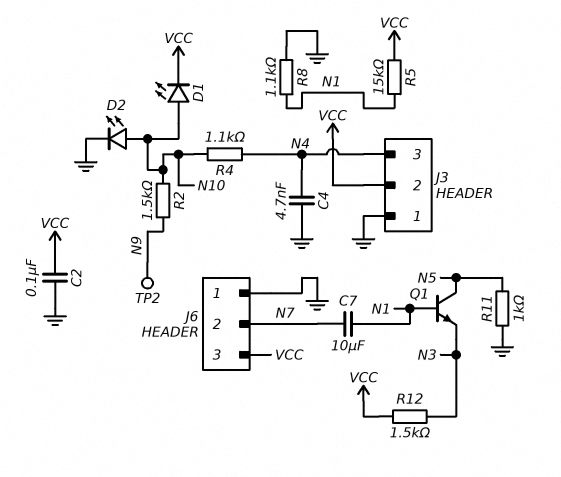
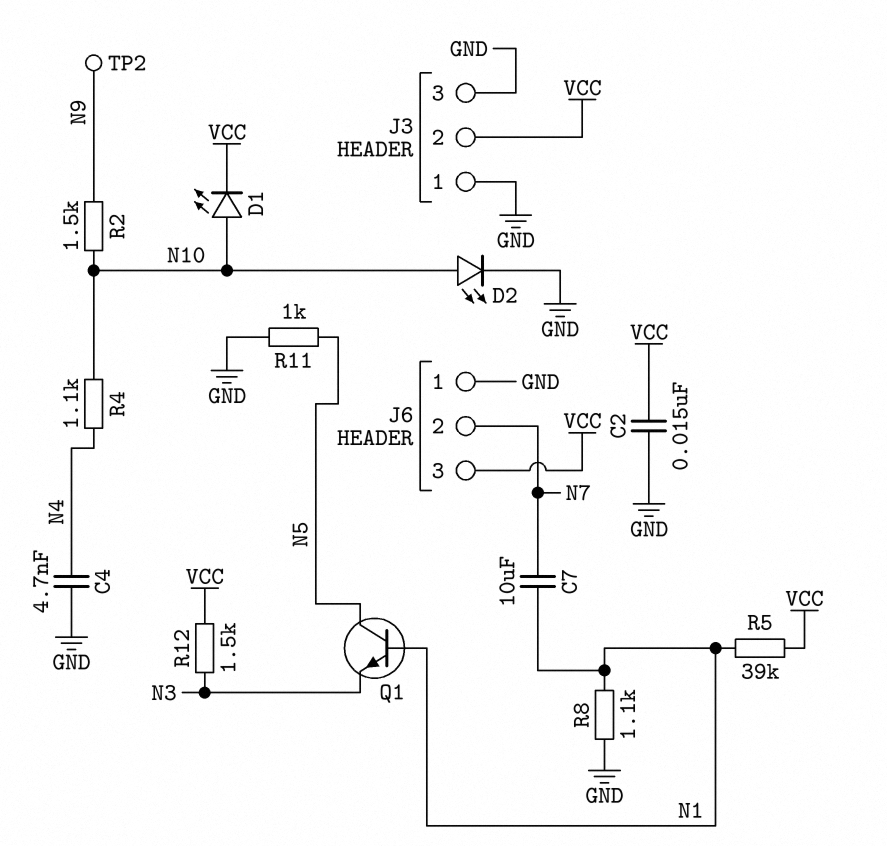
C2: 100nF (GND, VCC) -> 15nF (GND, VCC)
J3 pin 3: N4 -> GND
R5: 15k (N1, VCC) -> 39k (N1, VCC)

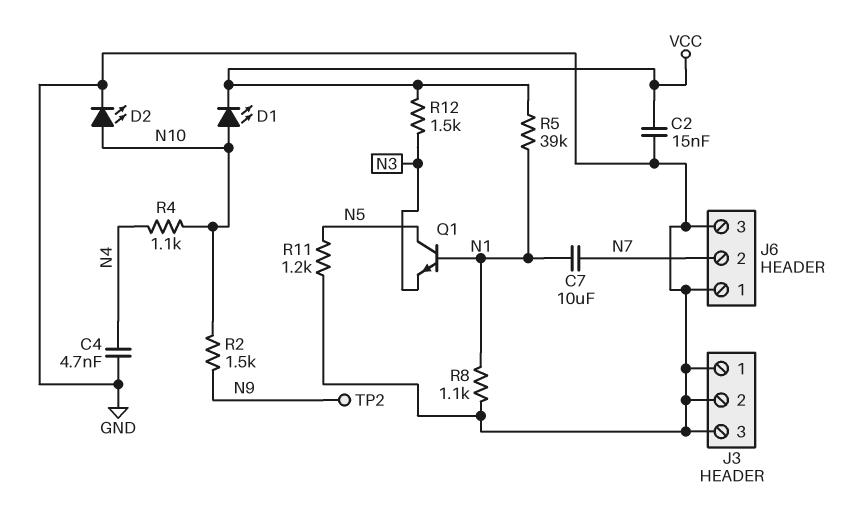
J3 pin 2: VCC -> GND
J6 pin 3: VCC -> GND
R11: 1k (GND, N5) -> 1.2k (GND, N5)

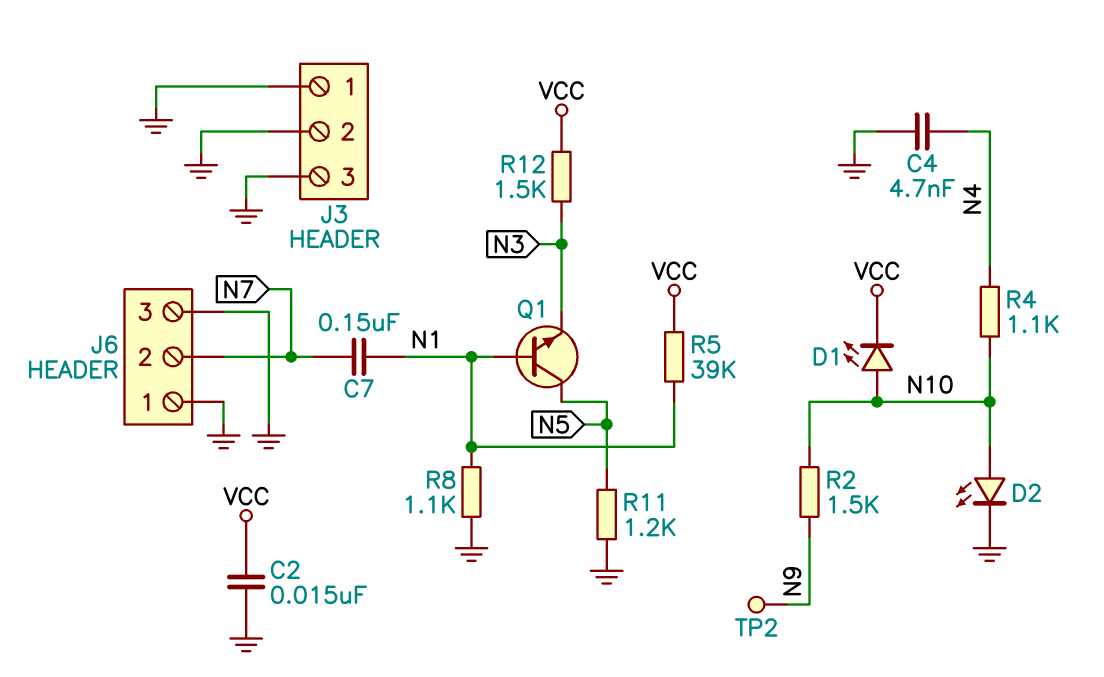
C7: 10uF (N1, N7) -> 150nF (N1, N7)

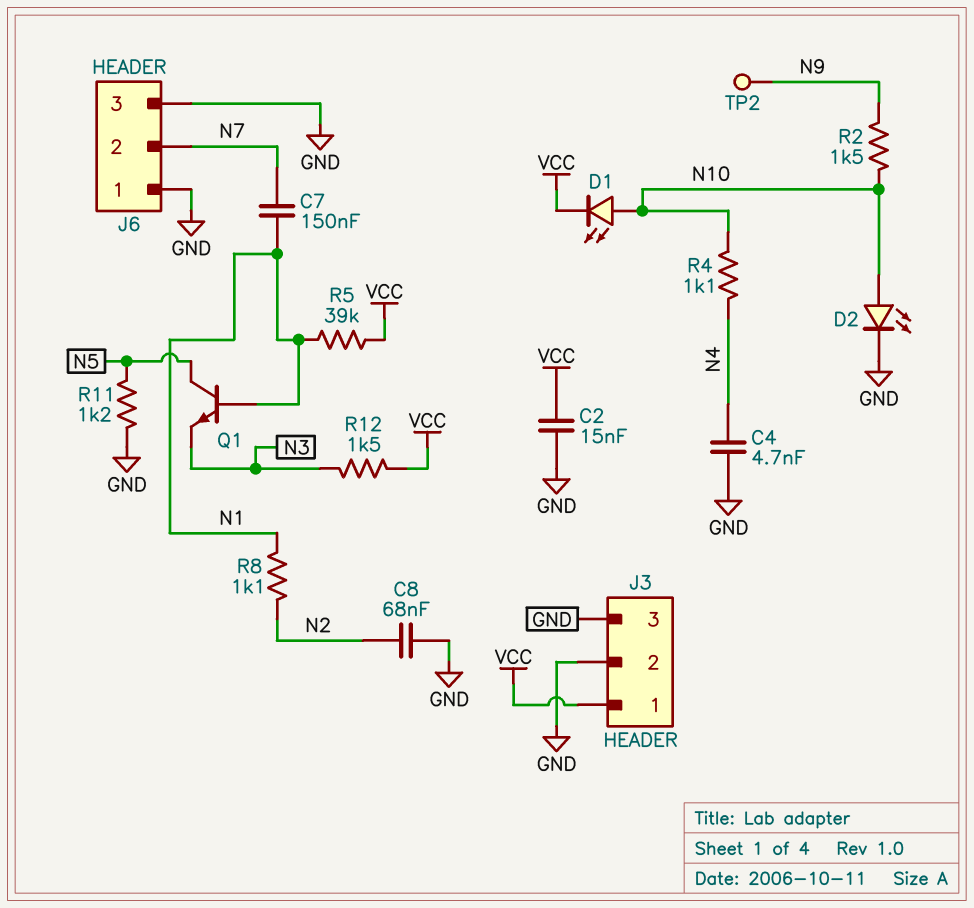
C8: none -> 68nF (GND, N2)
J3 pin 1: GND -> VCC
R8: 1.1k (GND, N1) -> 1.1k (N1, N2)

